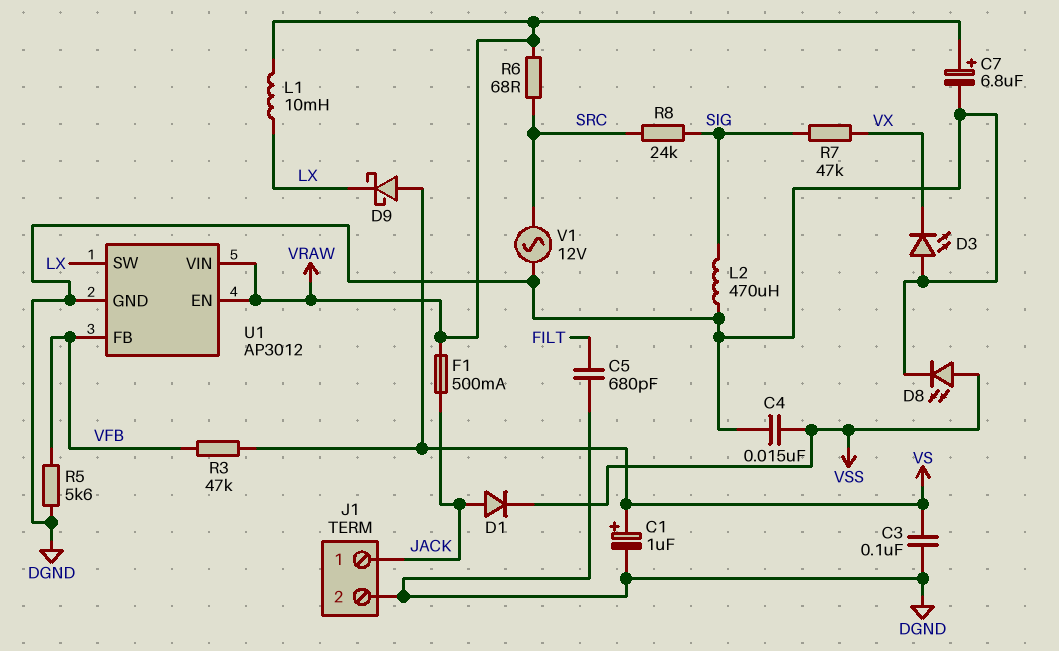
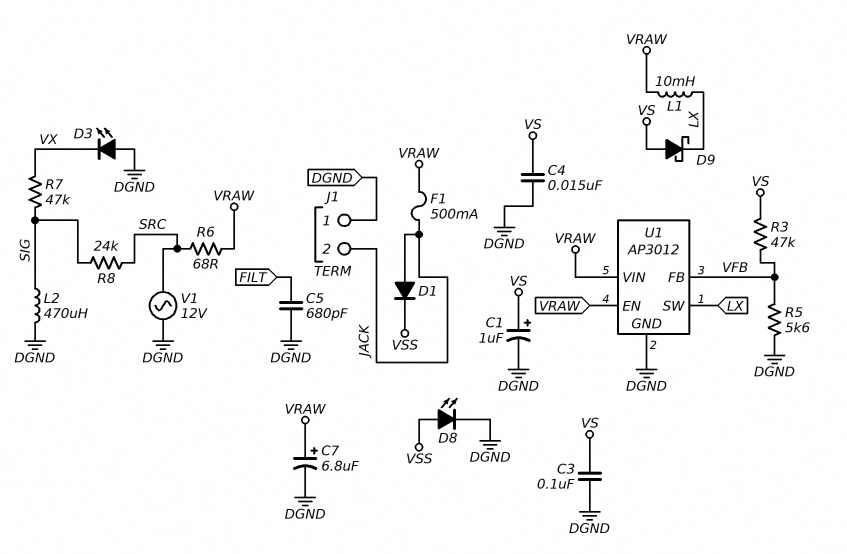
C4: 15nF (DGND, VSS) -> 15nF (DGND, VS)
J1 pin 1: JACK -> DGND
J1 pin 2: DGND -> JACK

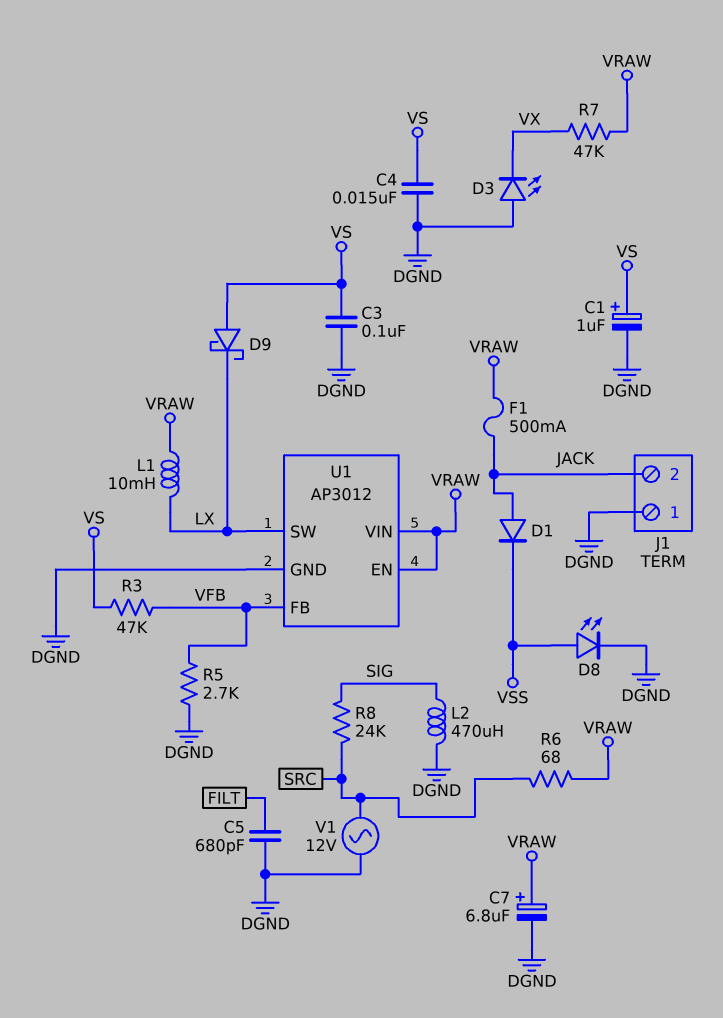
R5: 5.6k (DGND, VFB) -> 2.7k (DGND, VFB)
R7: 47k (SIG, VX) -> 47k (VRAW, VX)

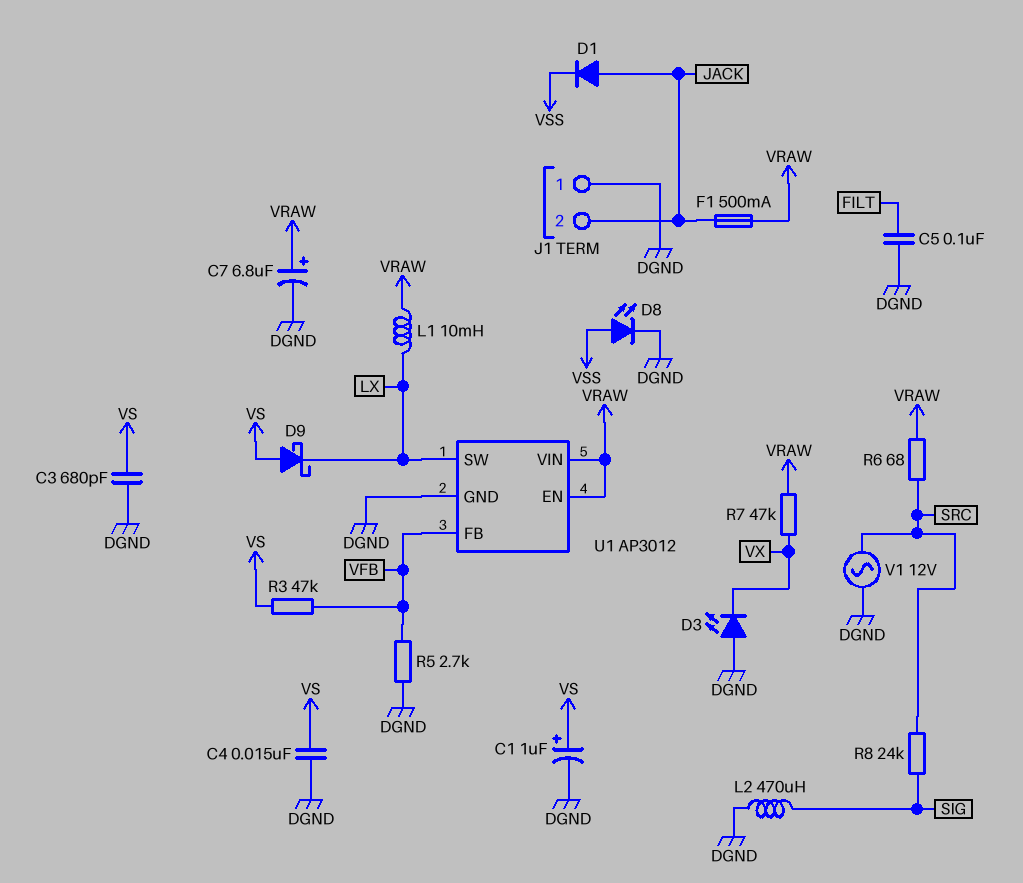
C3: 100nF (DGND, VS) -> 680pF (DGND, VS)
C5: 680pF (DGND, FILT) -> 100nF (DGND, FILT)

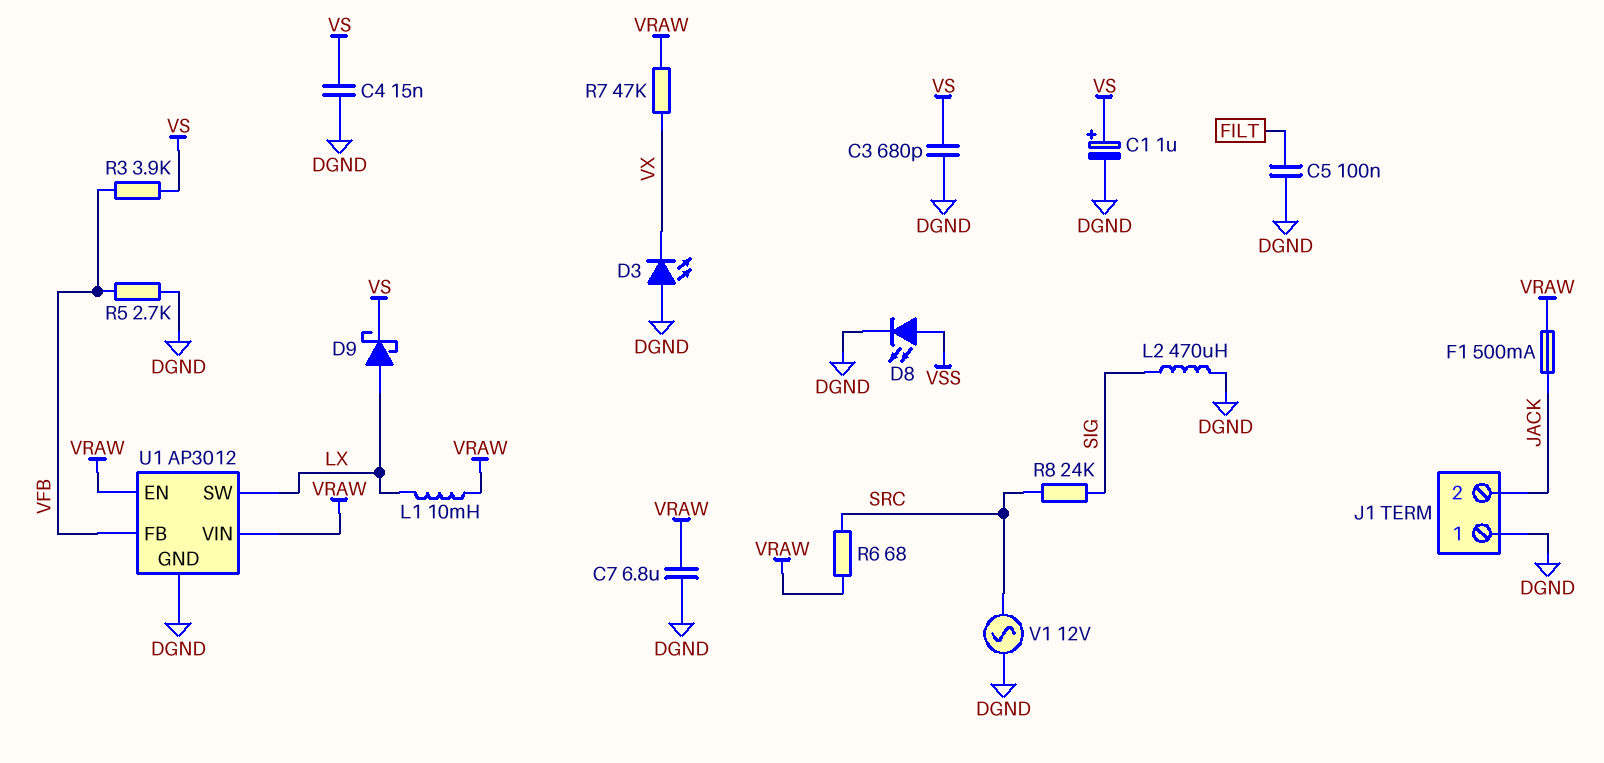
C7: 6.8uF (plus VRAW, minus DGND) -> 6.8uF (DGND, VRAW)
D1: diode (A JACK, K VSS) -> none
D9: schottky (A VS, K LX) -> schottky (A LX, K VS)
R3: 47k (VFB, VS) -> 3.9k (VFB, VS)

